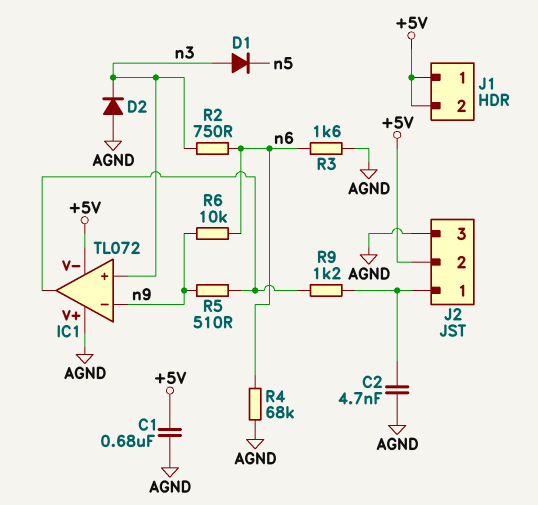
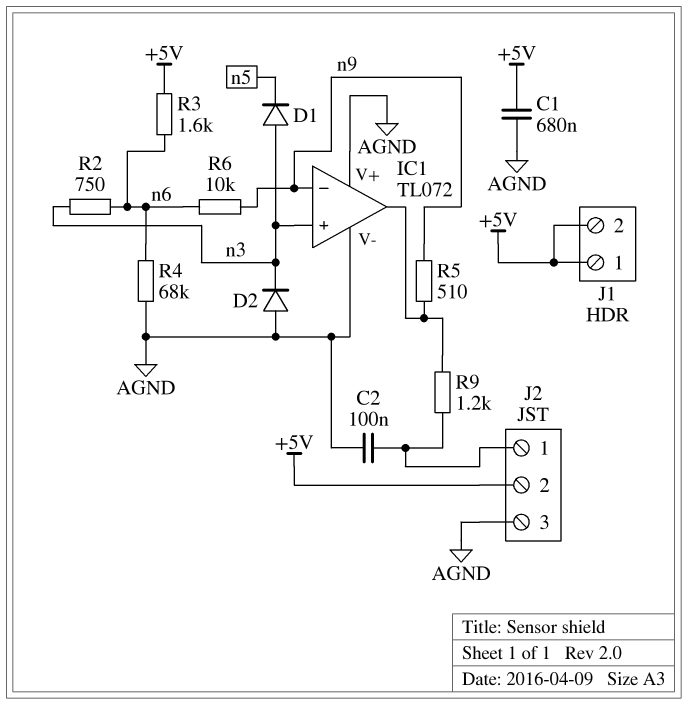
C2: 4.7nF (AGND, J2/1) -> 100nF (AGND, J2/1)
IC1 pin V-: +5V -> AGND
R3: 1.6k (AGND, n6) -> 1.6k (+5V, n6)

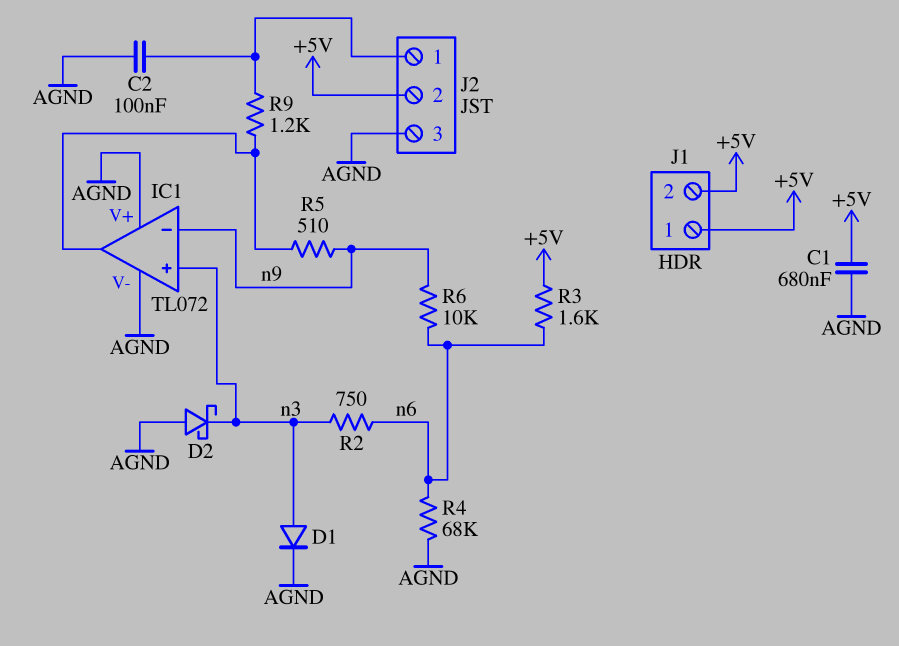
D1: diode (A n3, K n5) -> diode (A n3, K AGND)
D2: diode (A AGND, K n3) -> schottky (A AGND, K n3)

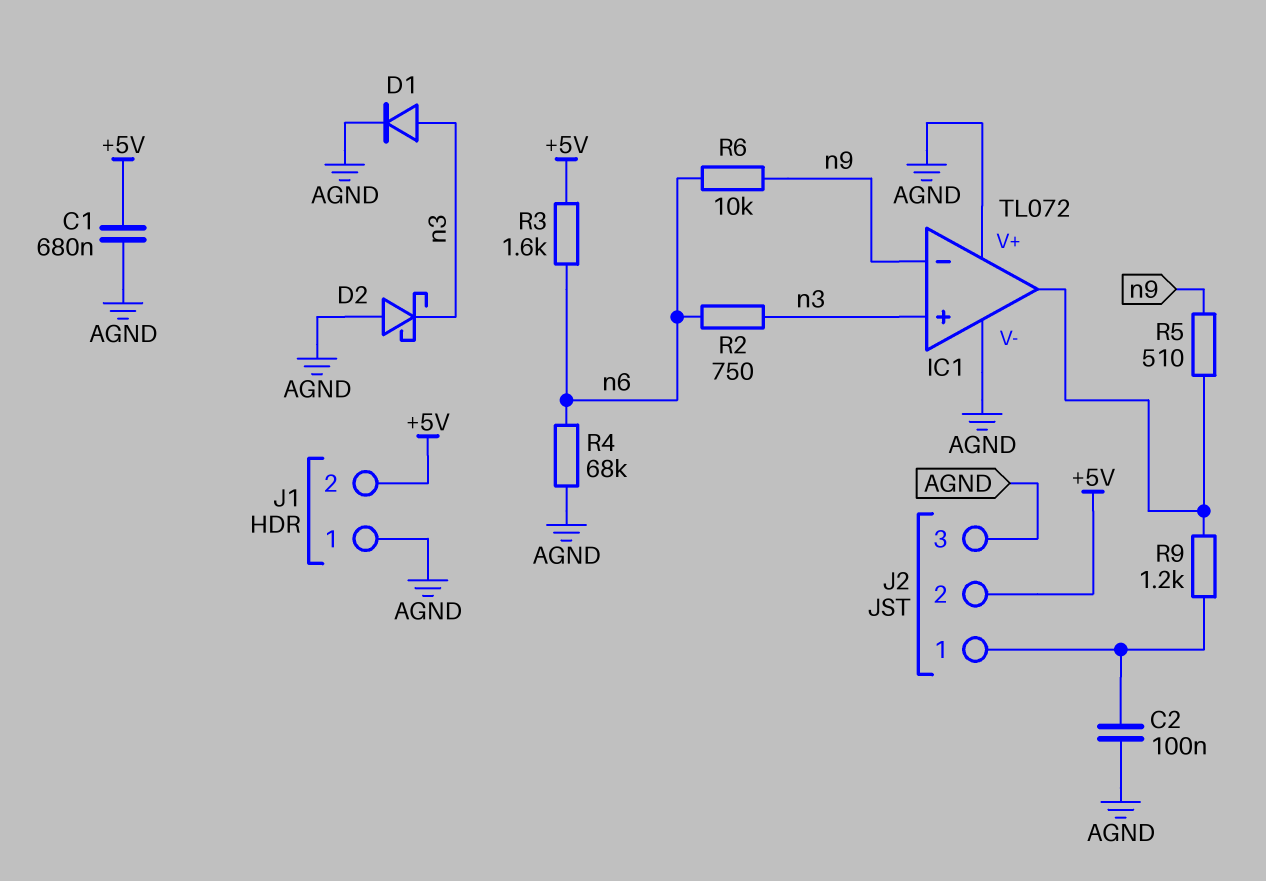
J1 pin 1: +5V -> AGND

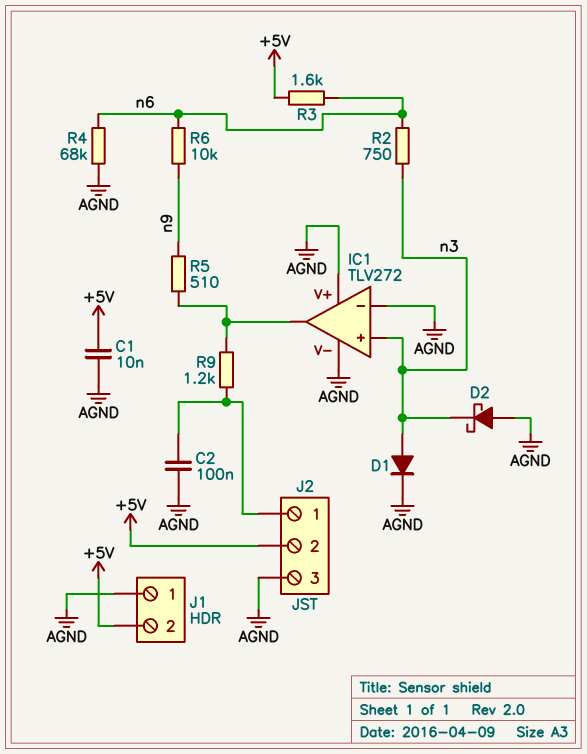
C1: 680nF (+5V, AGND) -> 10nF (+5V, AGND)
IC1: TL072 -> TLV272
IC1 pin in-: n9 -> AGND

